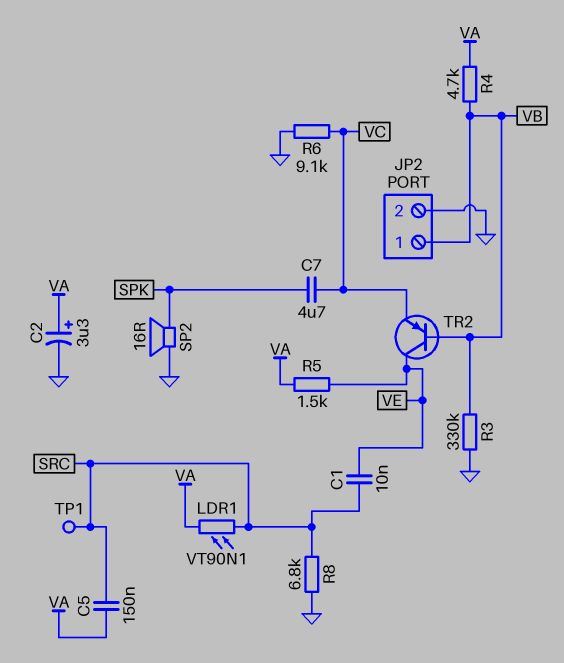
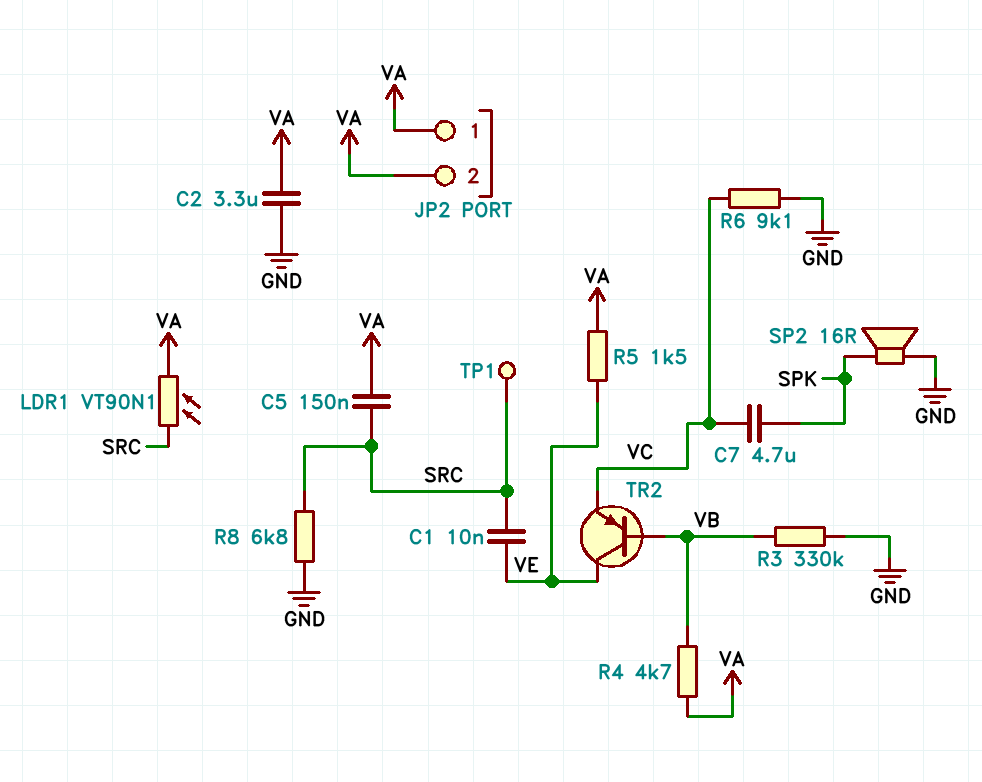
C2: 3.3uF (plus VA, minus GND) -> 3.3uF (GND, VA)
JP2 pin 1: VB -> VA
JP2 pin 2: GND -> VA

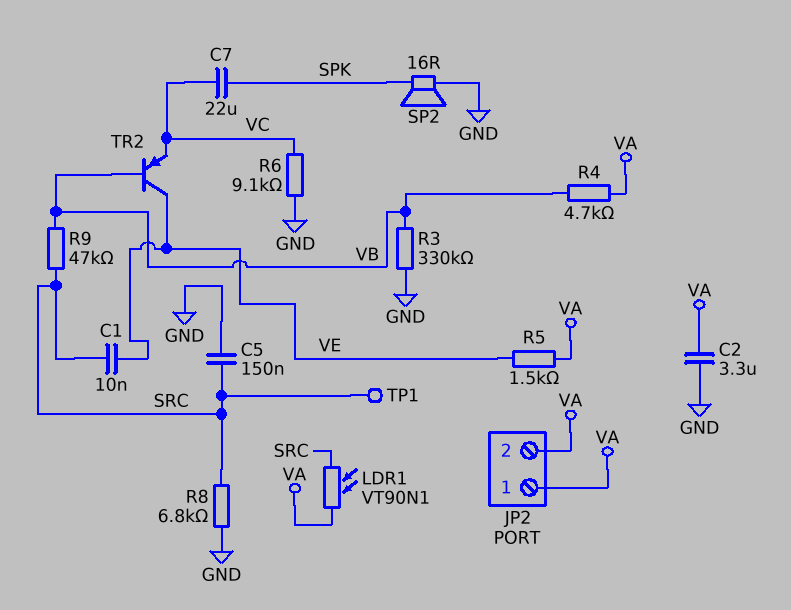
C5: 150nF (SRC, VA) -> 150nF (GND, SRC)
C7: 4.7uF (SPK, VC) -> 22uF (SPK, VC)
R9: none -> 47k (SRC, VB)

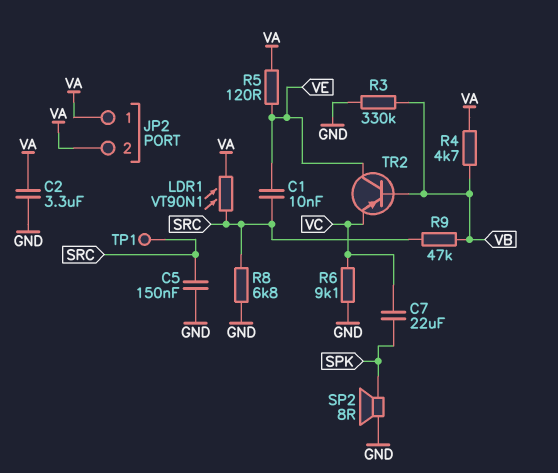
R5: 1.5k (VA, VE) -> 120 (VA, VE)
SP2: speaker 16R (GND, SPK) -> speaker 8R (GND, SPK)

